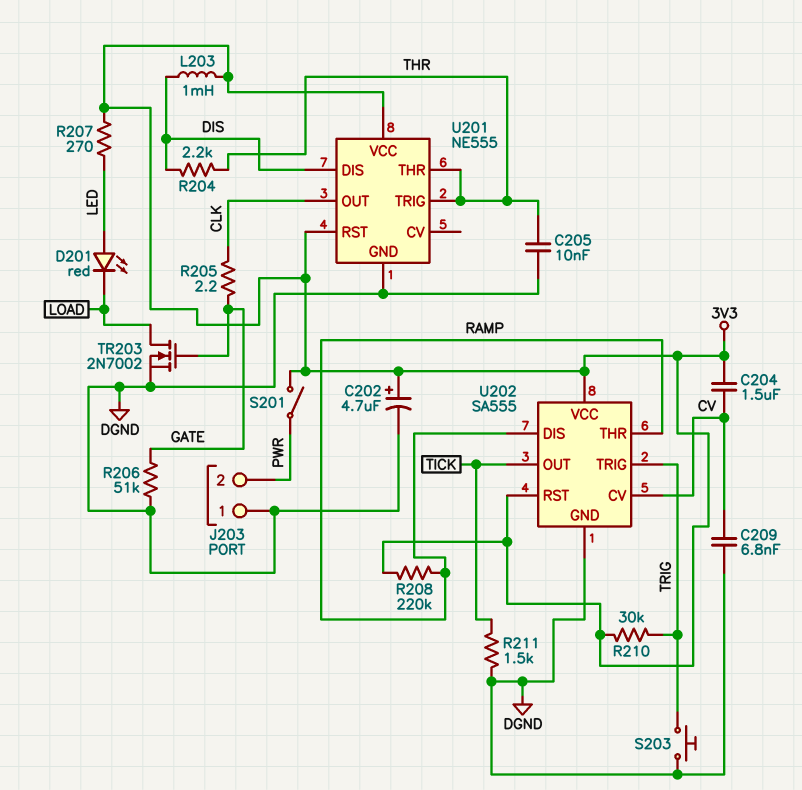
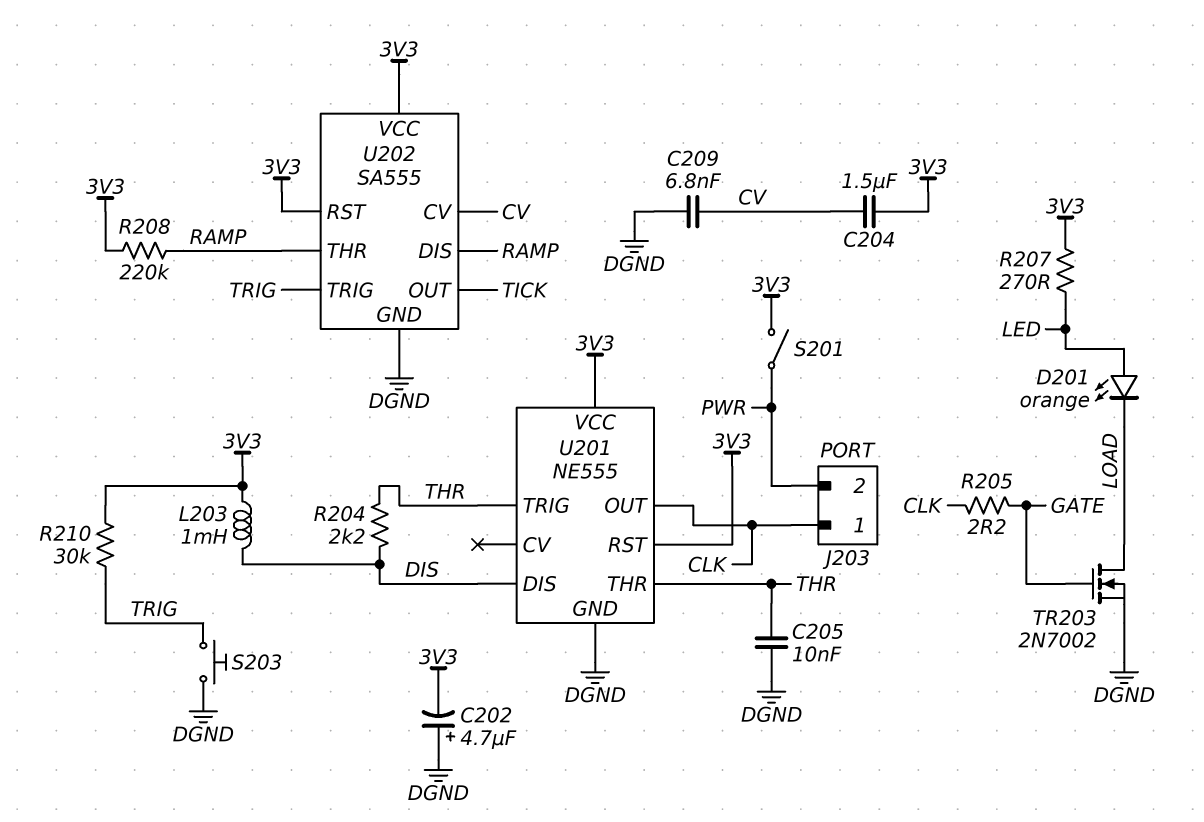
C202: 4.7uF (plus 3V3, minus DGND) -> 4.7uF (plus DGND, minus 3V3)
D201: LED red (A LED, K LOAD) -> LED orange (A LED, K LOAD)
J203 pin 1: DGND -> CLK
R206: 51k (DGND, GATE) -> none
R211: 1.5k (DGND, TICK) -> none

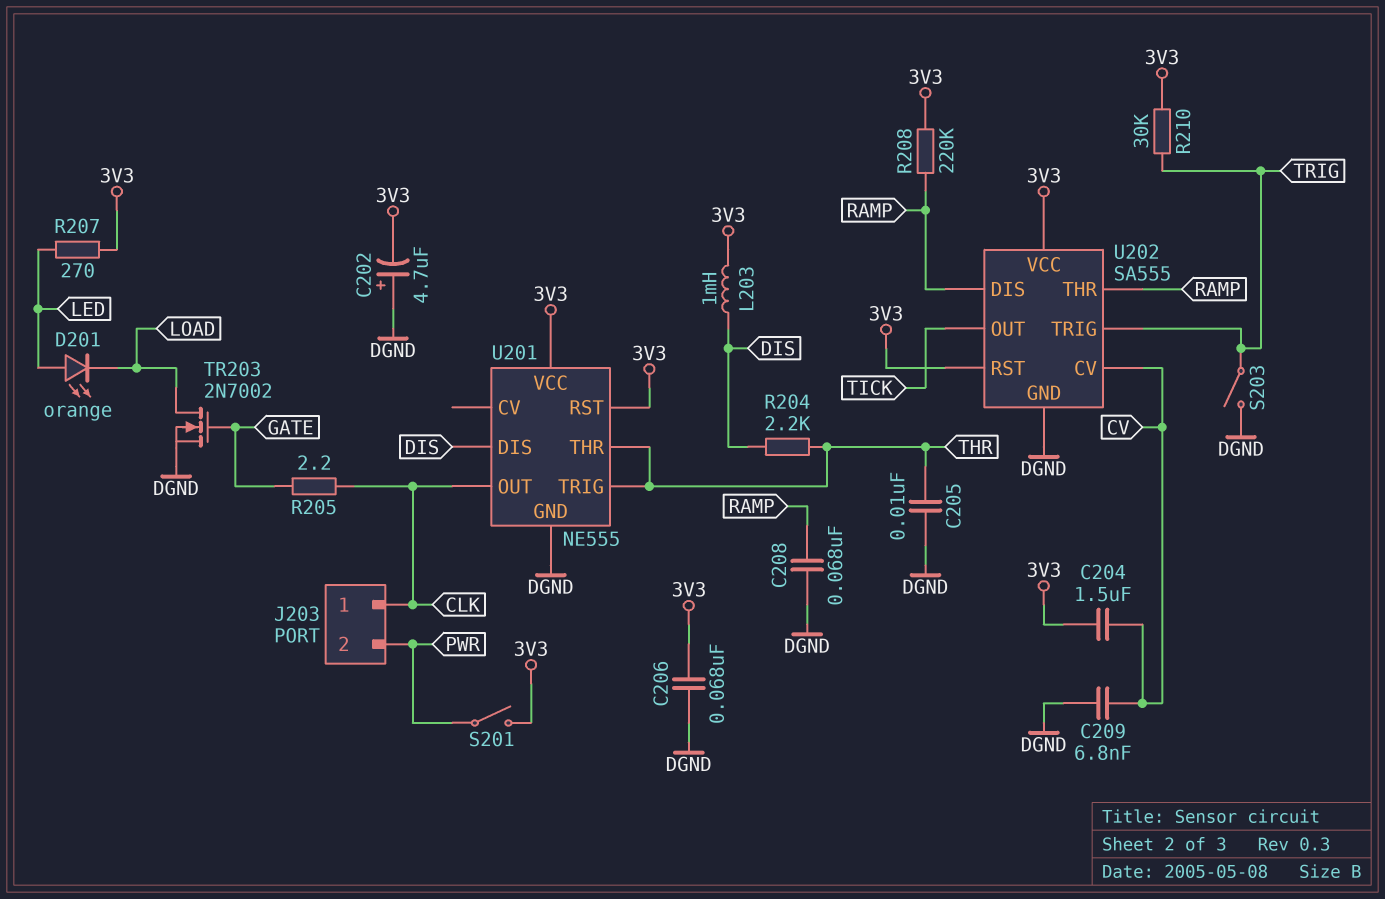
C206: none -> 68nF (3V3, DGND)
C208: none -> 68nF (DGND, RAMP)
S203: button (DGND, TRIG) -> switch (DGND, TRIG)

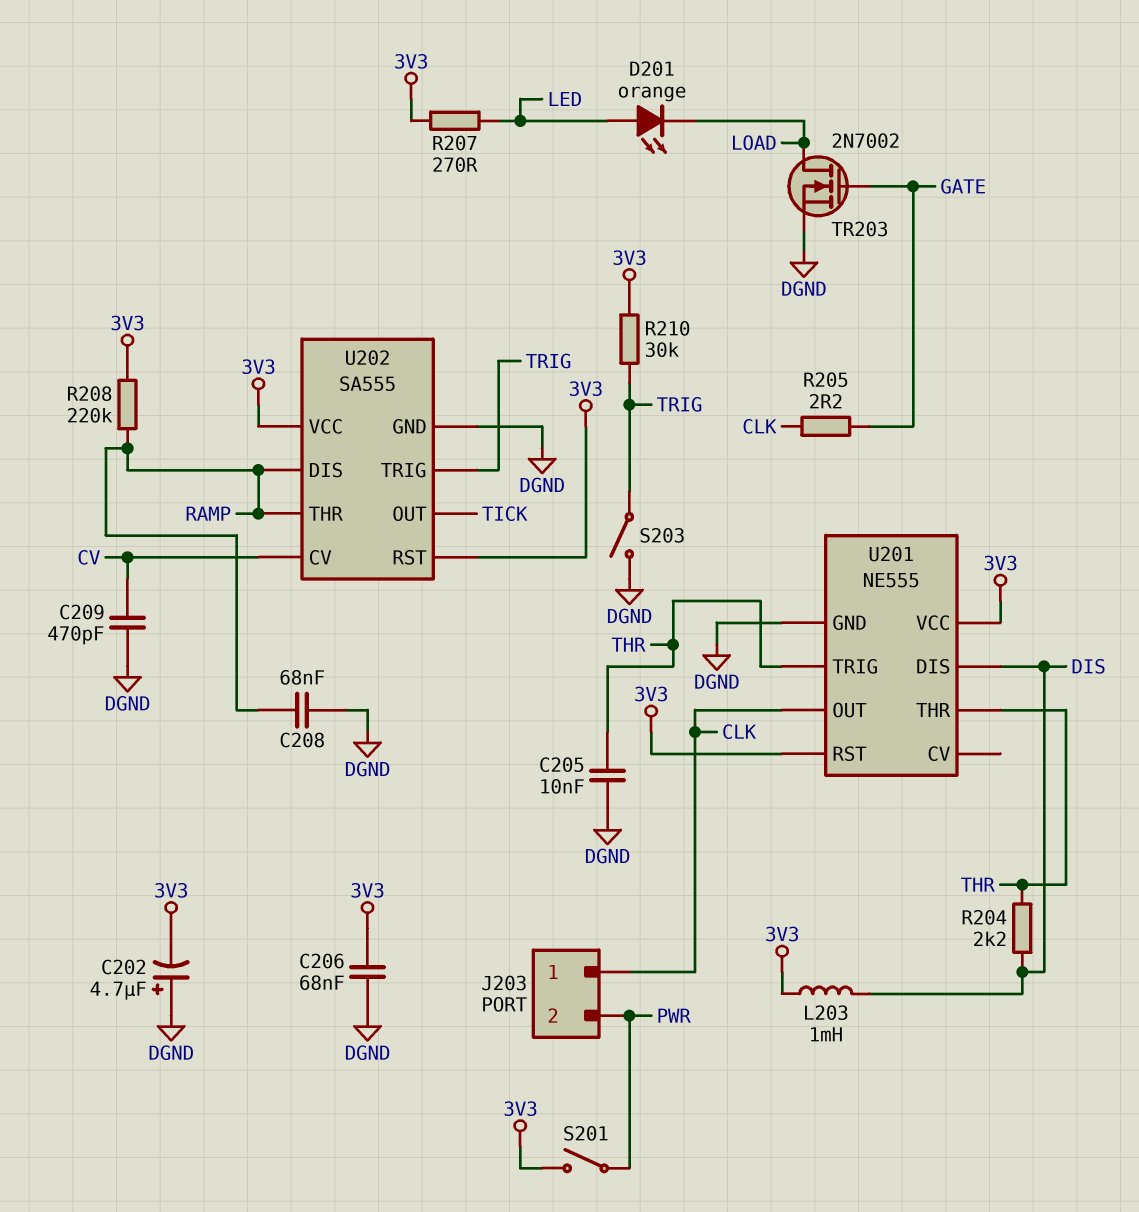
C204: 1.5uF (3V3, CV) -> none
C209: 6.8nF (CV, DGND) -> 470pF (CV, DGND)

